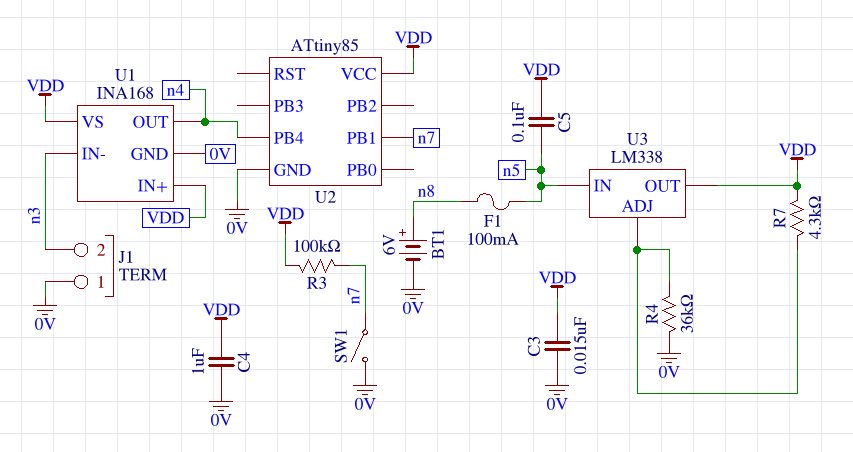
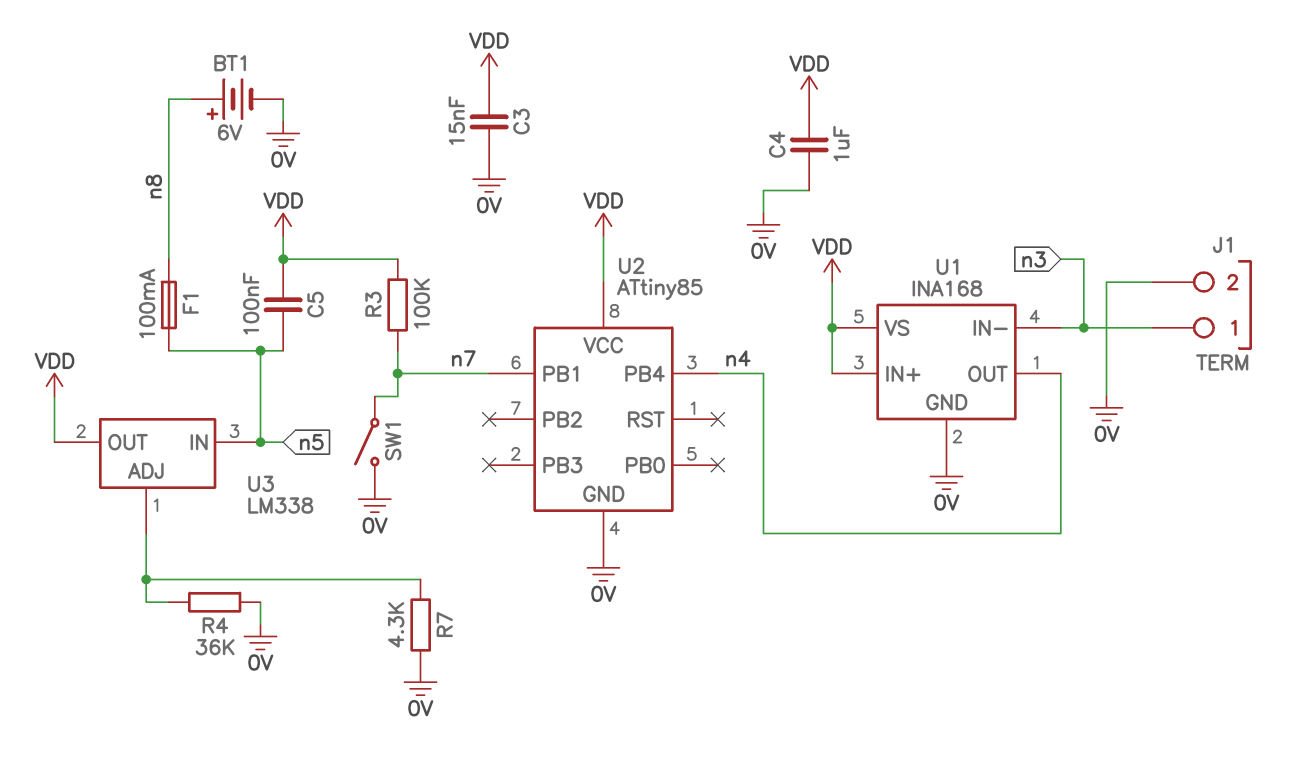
J1 pin 1: 0V -> n3
J1 pin 2: n3 -> 0V
R7: 4.3k (U3/ADJ, VDD) -> 4.3k (0V, U3/ADJ)

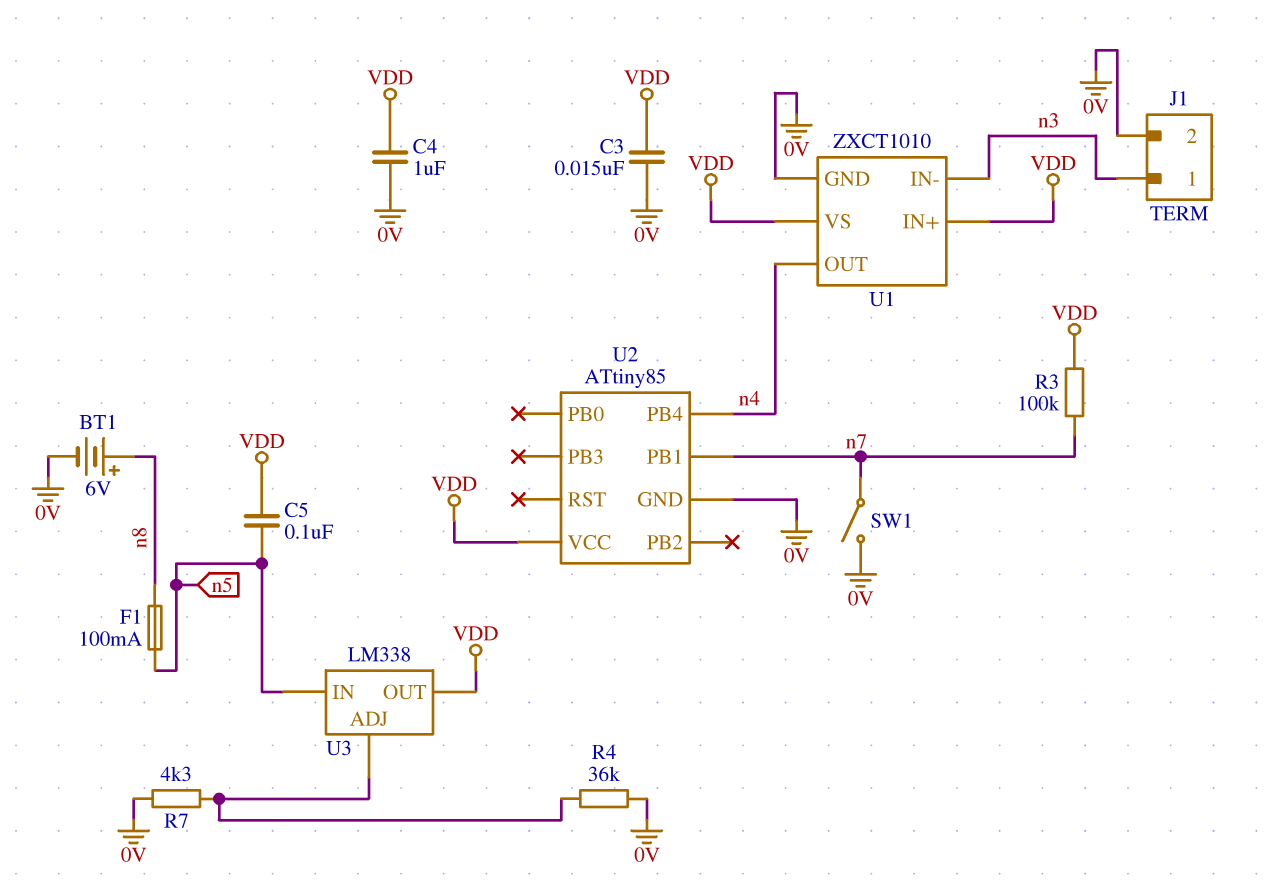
U1: INA168 -> ZXCT1010

